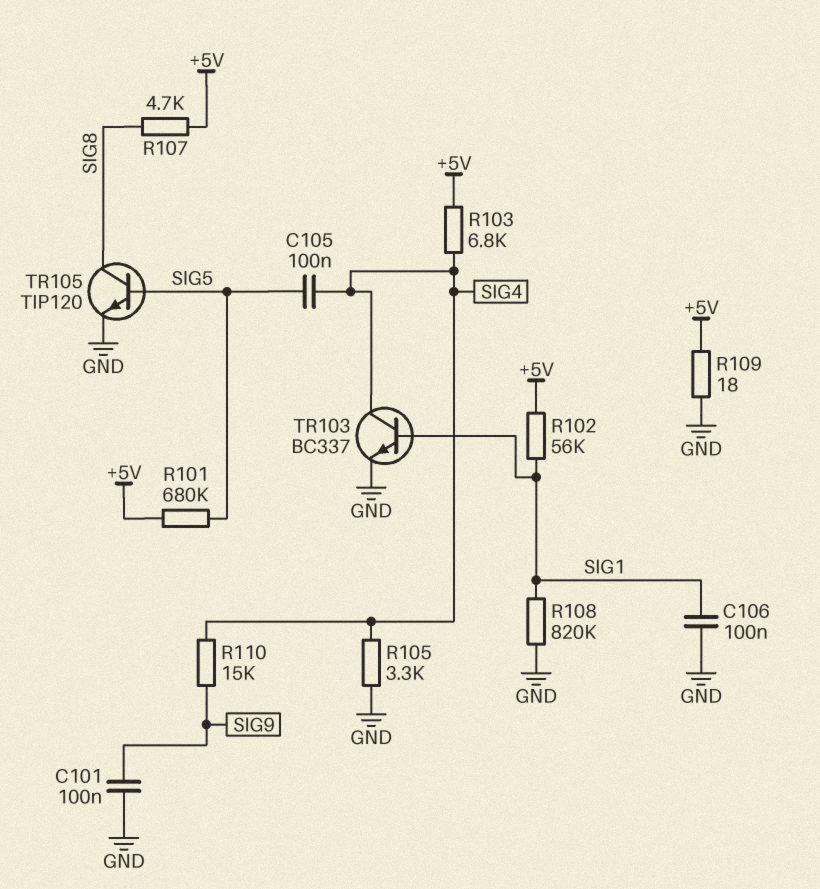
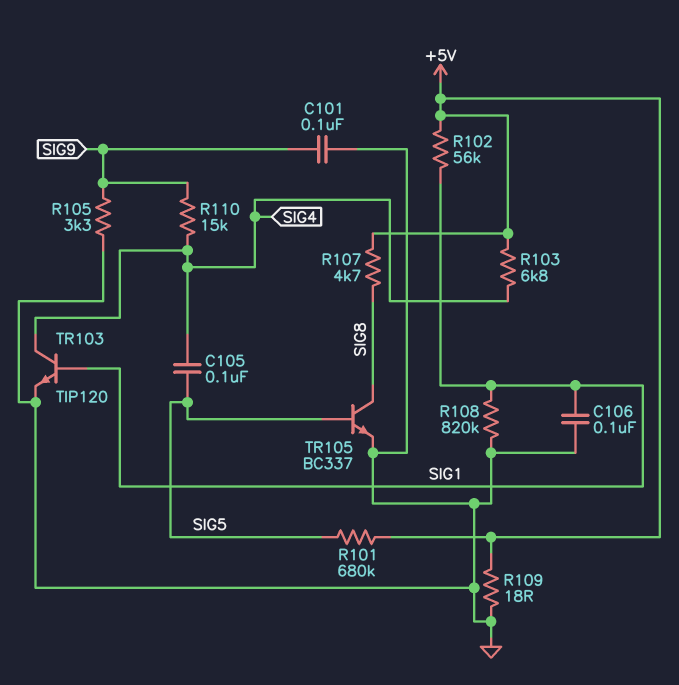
R105: 3.3k (GND, SIG4) -> 3.3k (GND, SIG9)
TR103: NPN BC337 (B SIG1, C SIG4, E GND) -> NPN TIP120 (B SIG1, C SIG4, E GND)
TR105: NPN TIP120 (B SIG5, C SIG8, E GND) -> NPN BC337 (B SIG5, C SIG8, E GND)

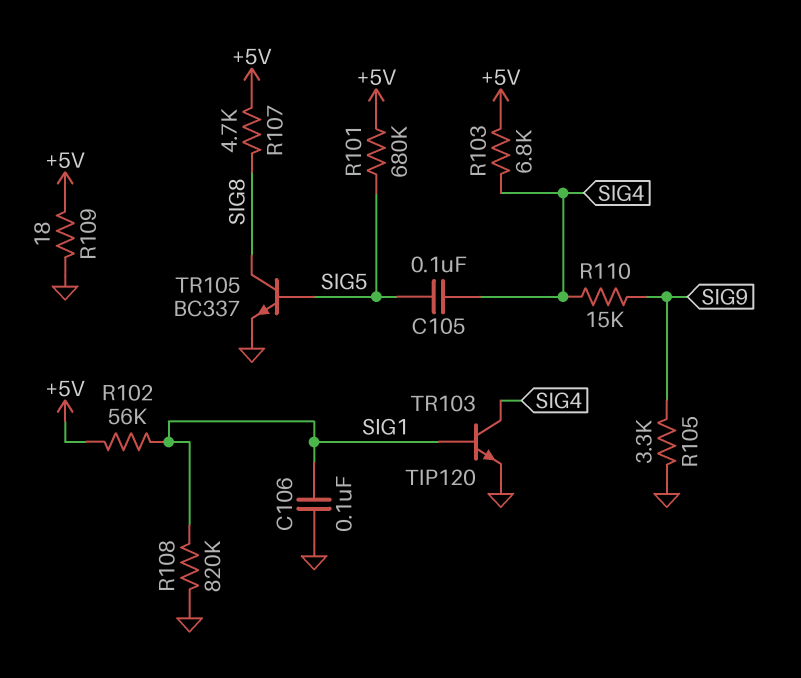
C101: 100nF (GND, SIG9) -> none

